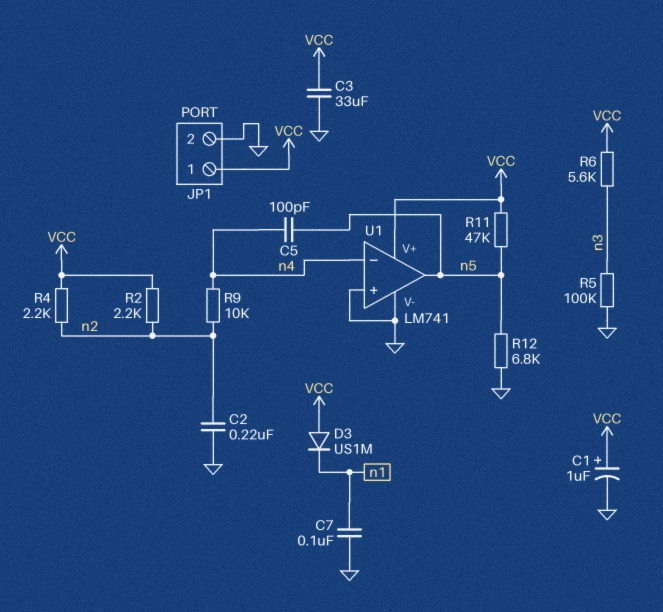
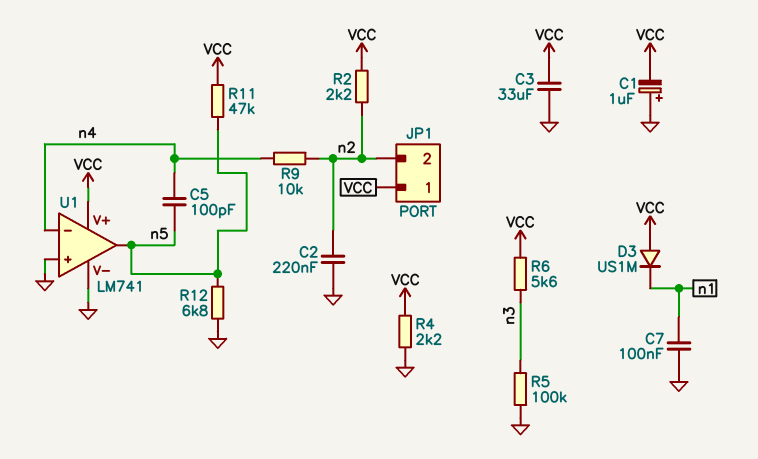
C1: 1uF (plus VCC, minus GND) -> 1uF (plus GND, minus VCC)
JP1 pin 2: GND -> n2
R4: 2.2k (VCC, n2) -> 2.2k (GND, VCC)

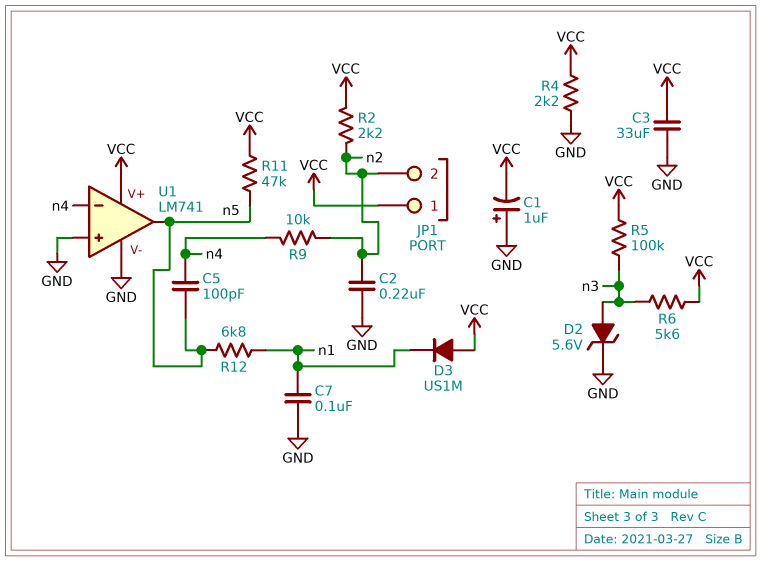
D2: none -> zener 5.6V (A n3, K GND)
R5: 100k (GND, n3) -> 100k (VCC, n3)
R12: 6.8k (GND, n5) -> 6.8k (n1, n5)

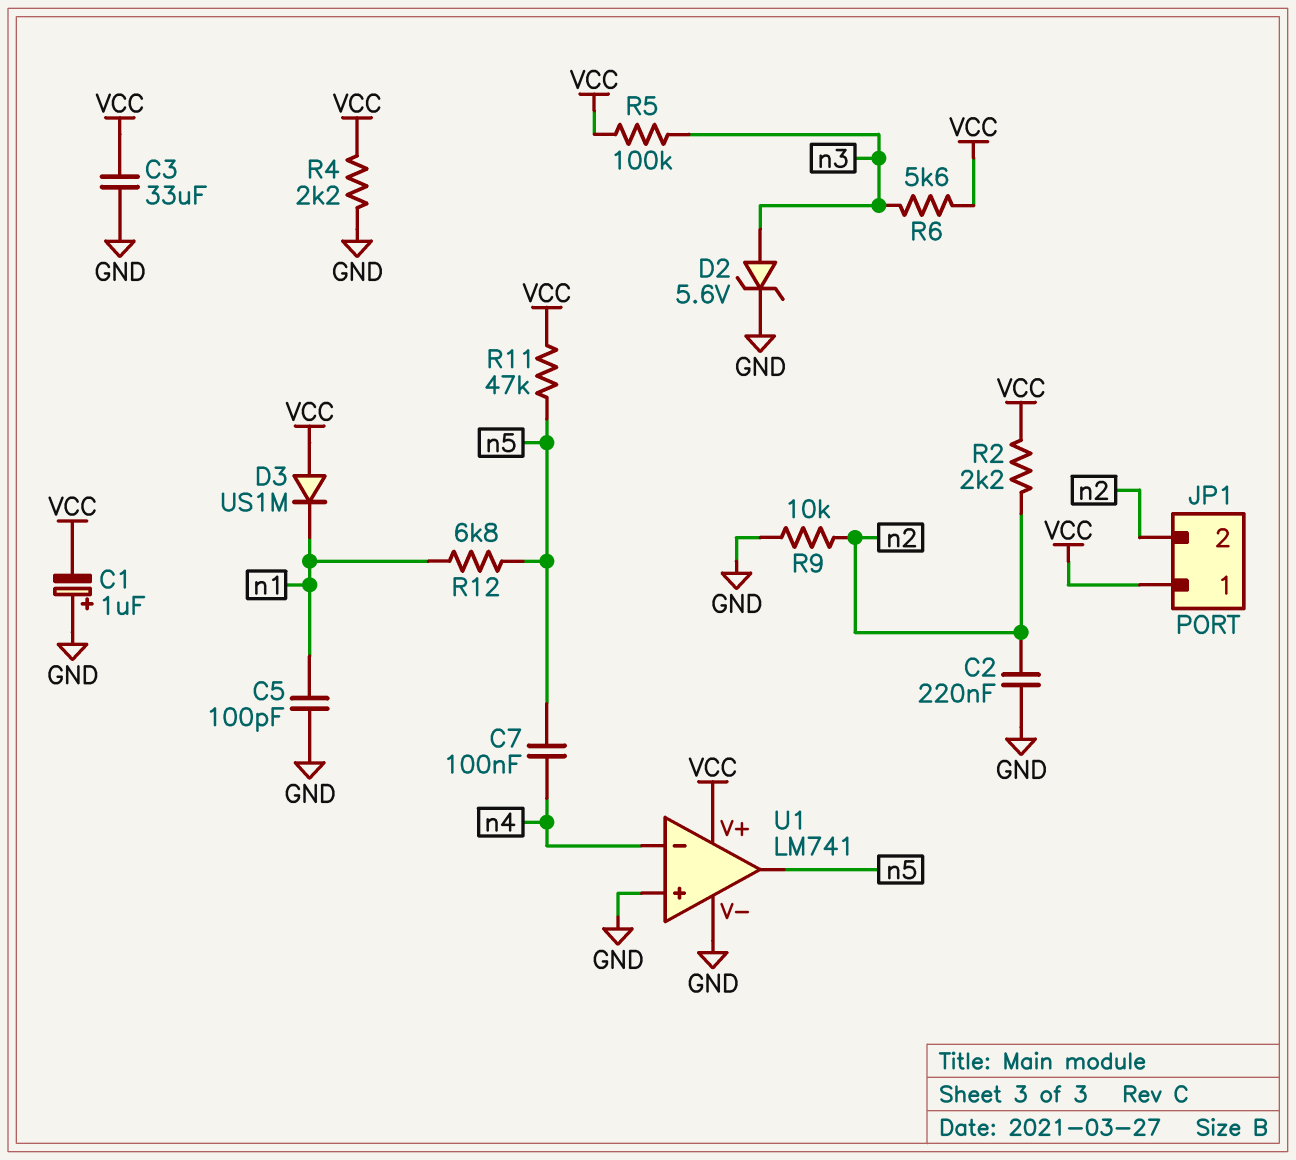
C5: 100pF (n4, n5) -> 100pF (GND, n1)
C7: 100nF (GND, n1) -> 100nF (n4, n5)
R9: 10k (n2, n4) -> 10k (GND, n2)

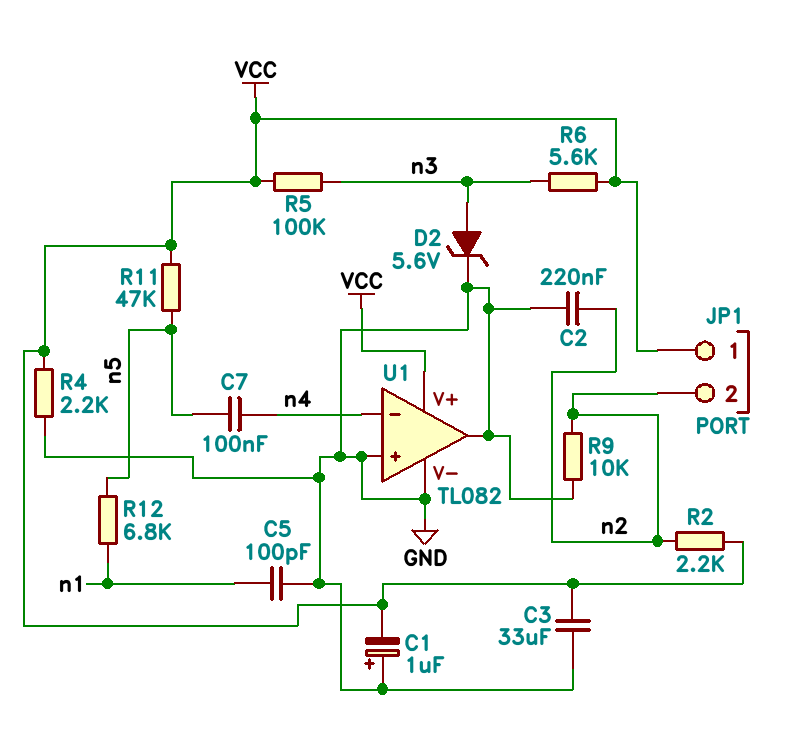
D3: diode US1M (A VCC, K n1) -> none
U1: LM741 -> TL082
U1 pin out: n5 -> GND

